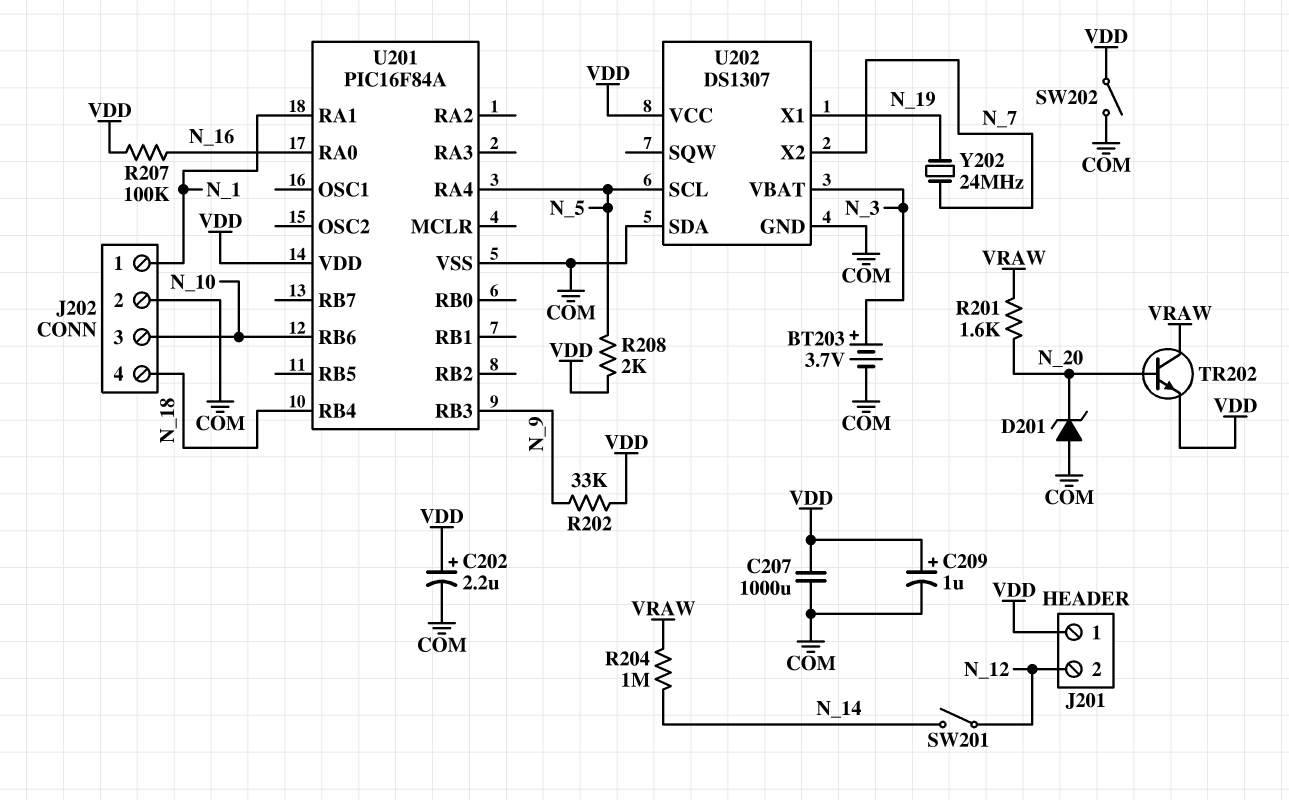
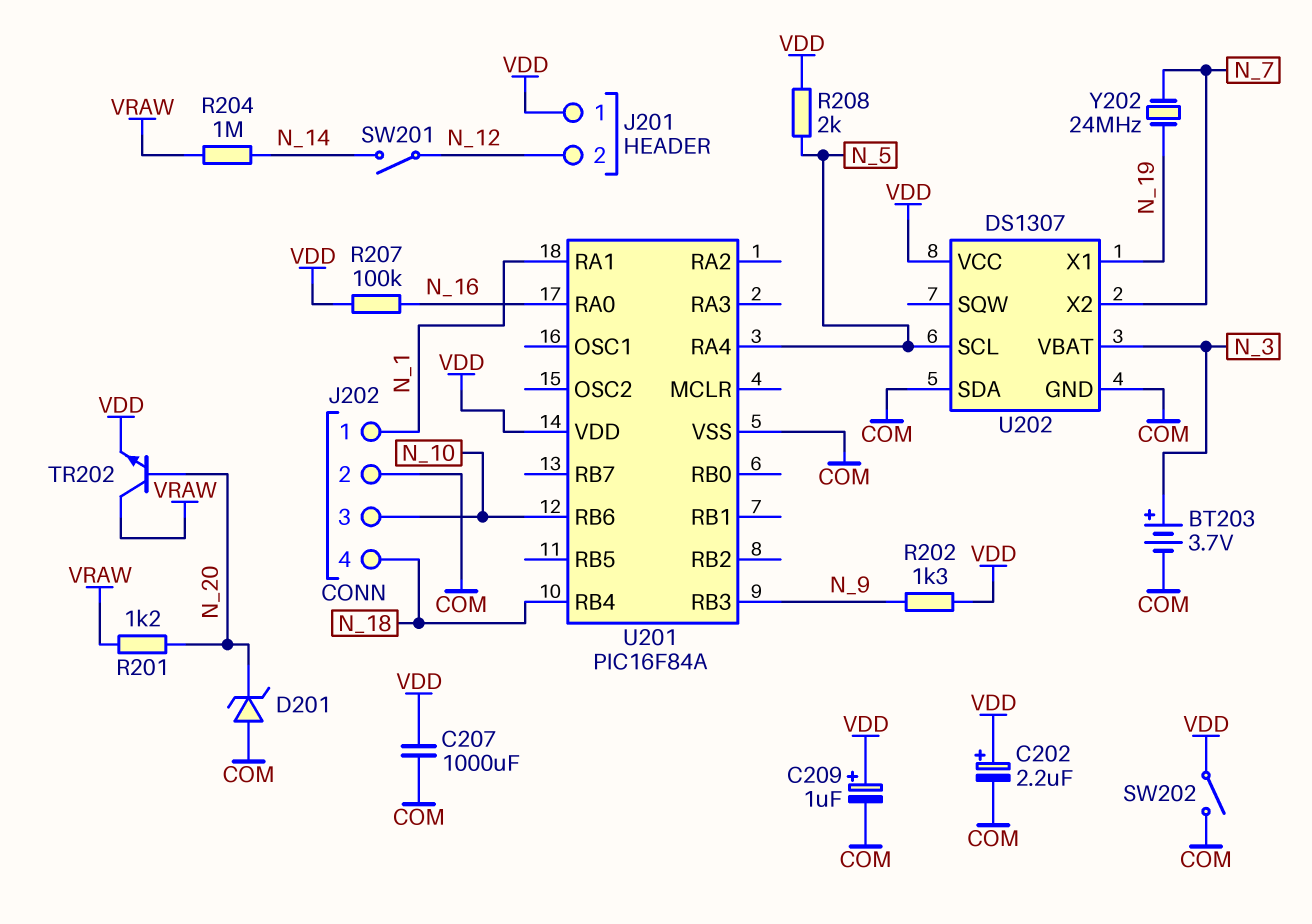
R201: 1.6k (N_20, VRAW) -> 1.2k (N_20, VRAW)
R202: 33k (N_9, VDD) -> 1.3k (N_9, VDD)

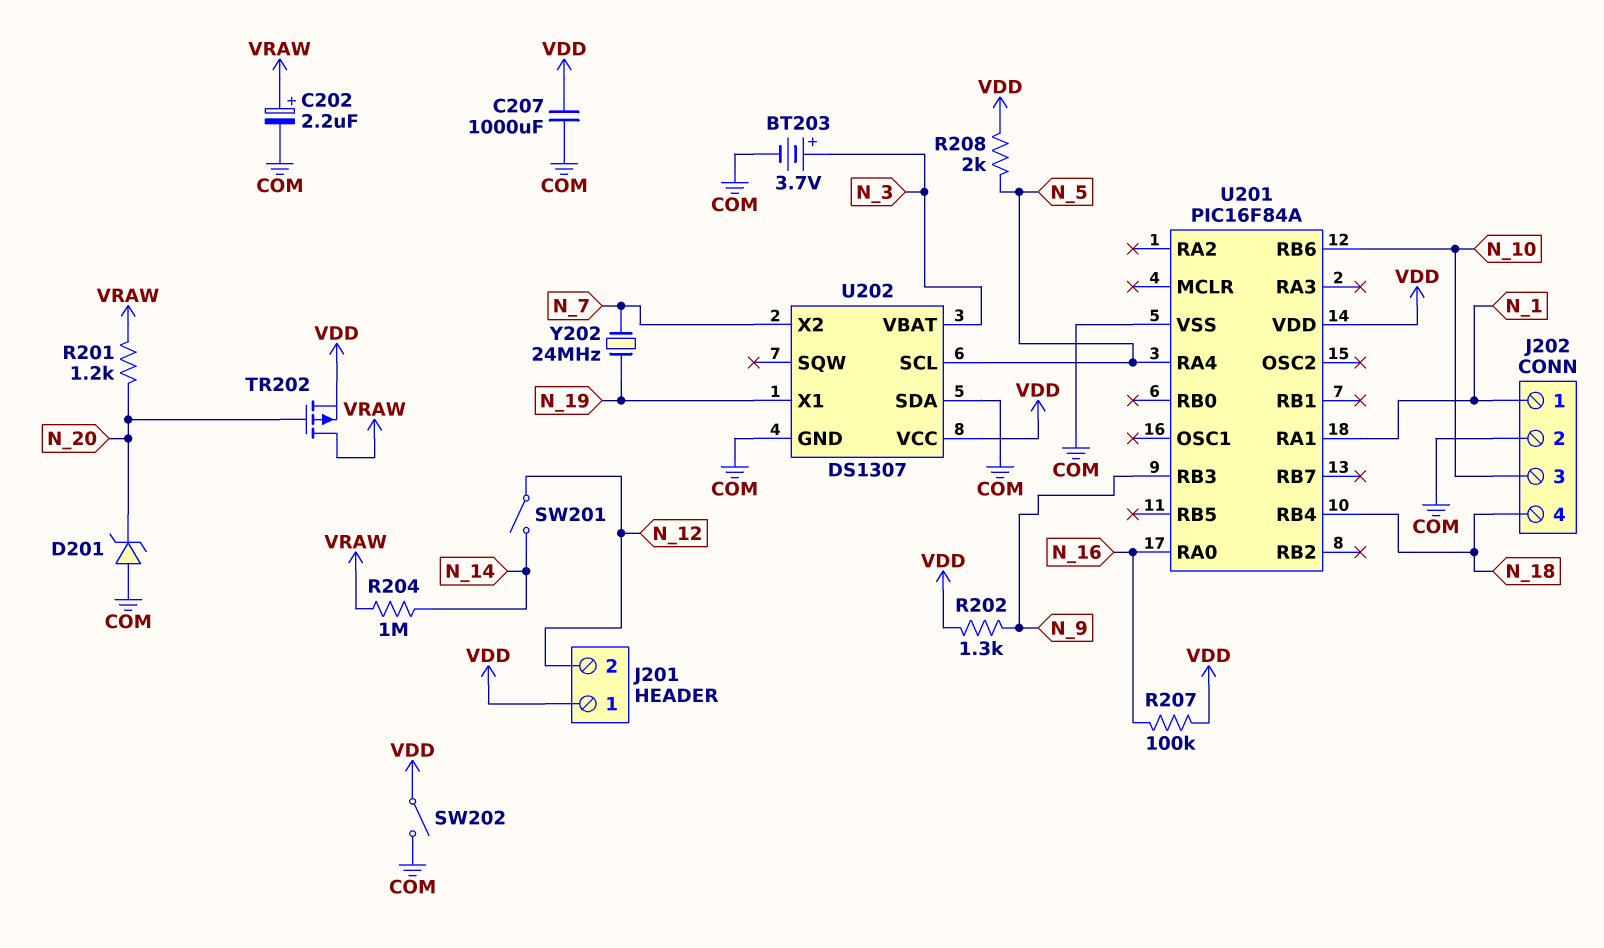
C202: 2.2uF (plus VDD, minus COM) -> 2.2uF (plus VRAW, minus COM)
C209: 1uF (plus VDD, minus COM) -> none
TR202: NPN (B N_20, C VRAW, E VDD) -> PMOS (G N_20, D VRAW, S VDD)

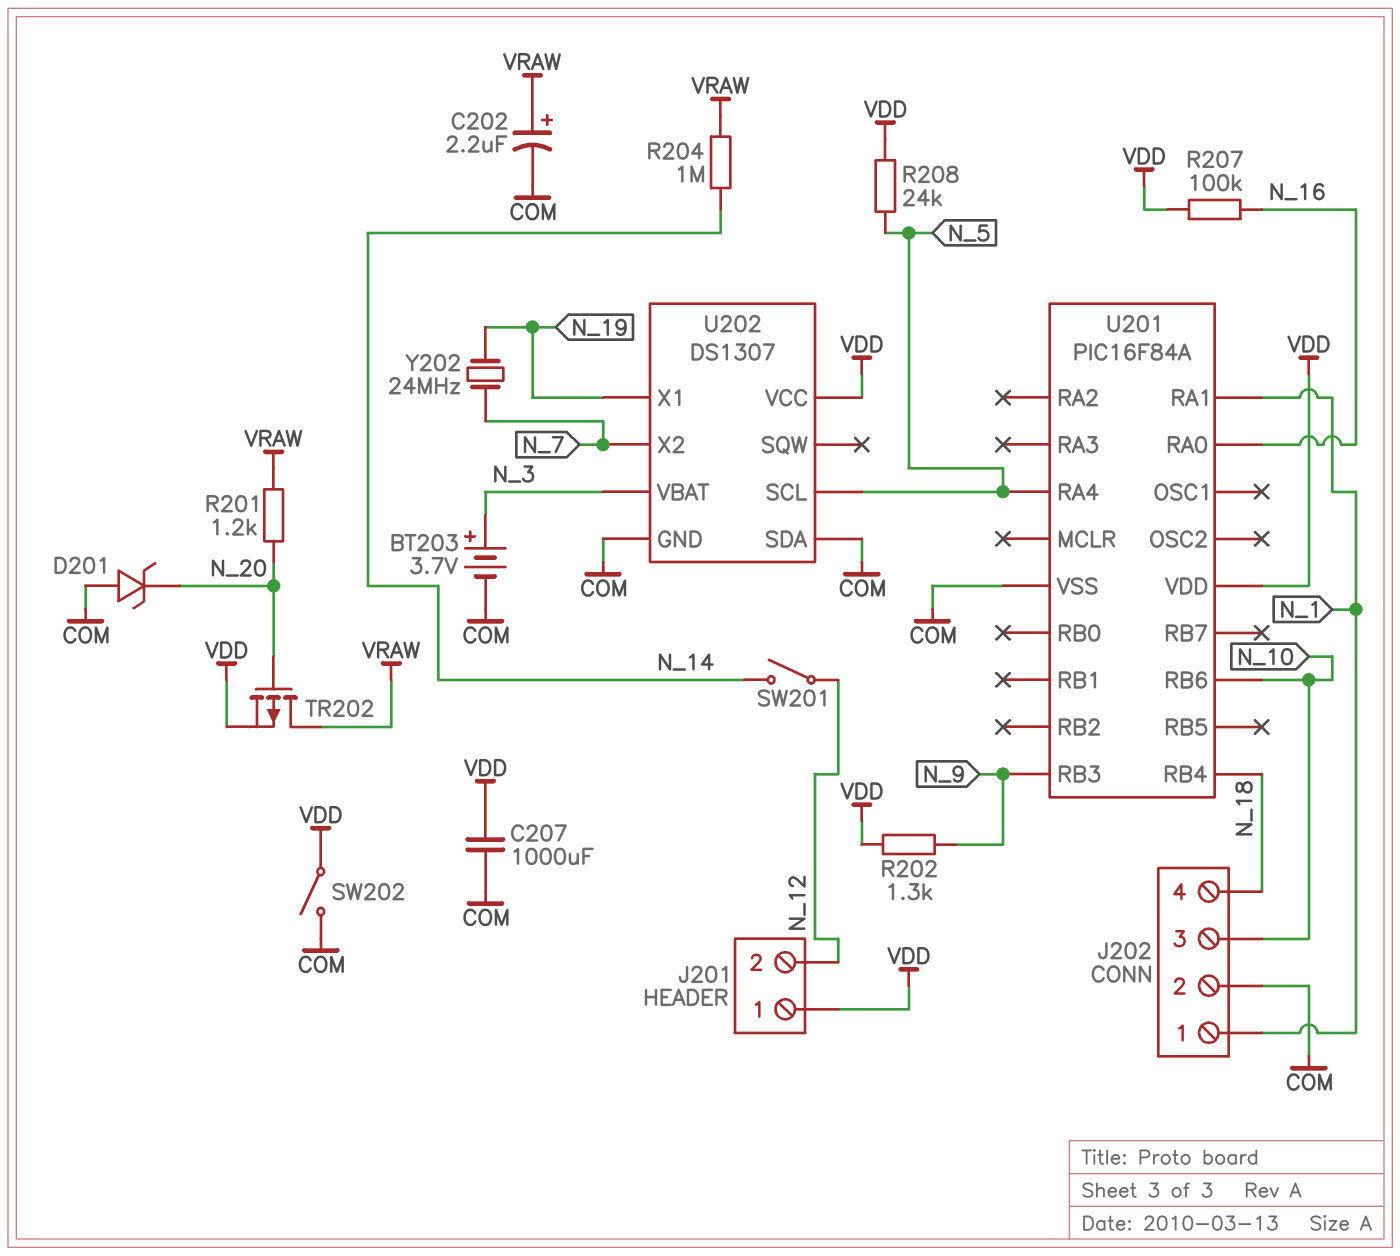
R208: 2k (N_5, VDD) -> 24k (N_5, VDD)

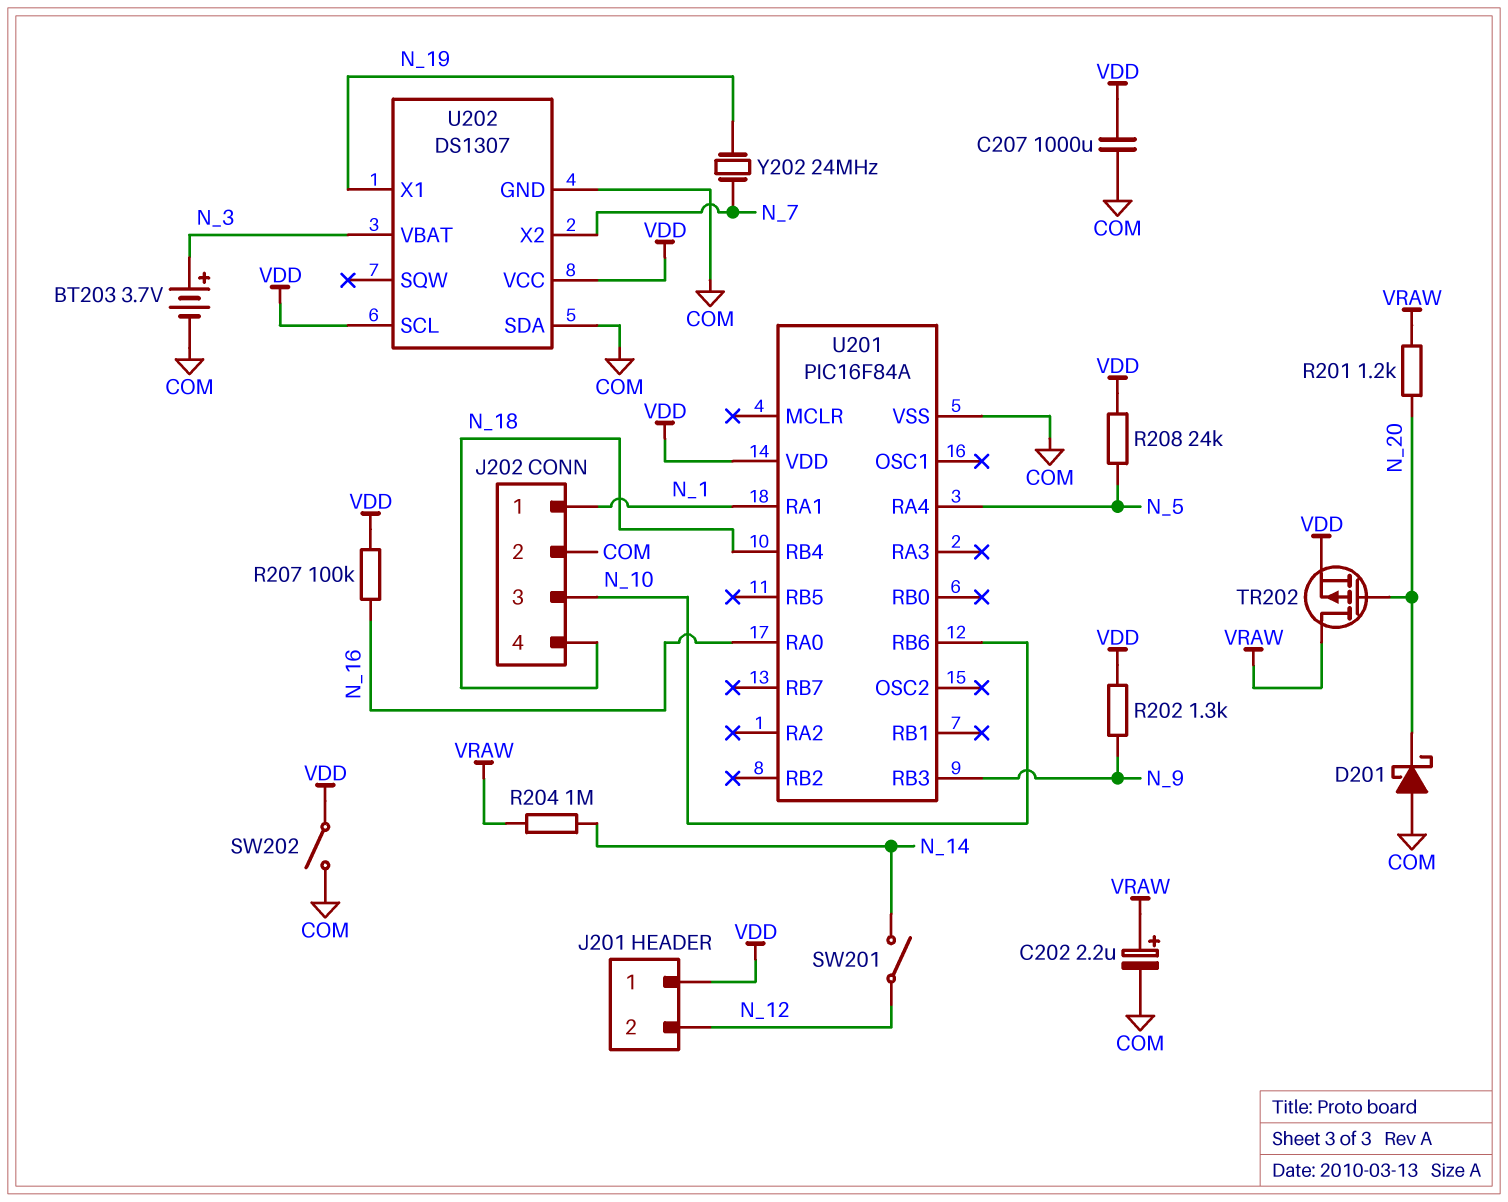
D201: zener (A COM, K N_20) -> schottky (A COM, K N_20)
U202 pin SCL: N_5 -> VDD

